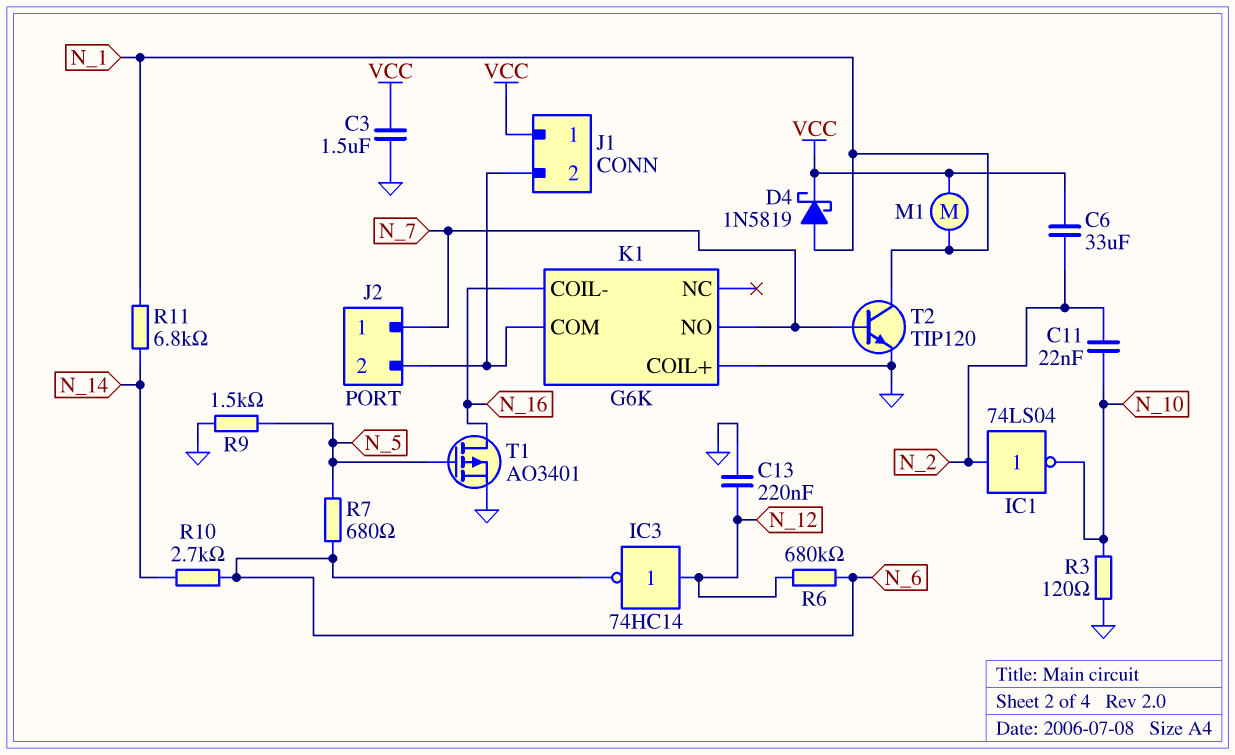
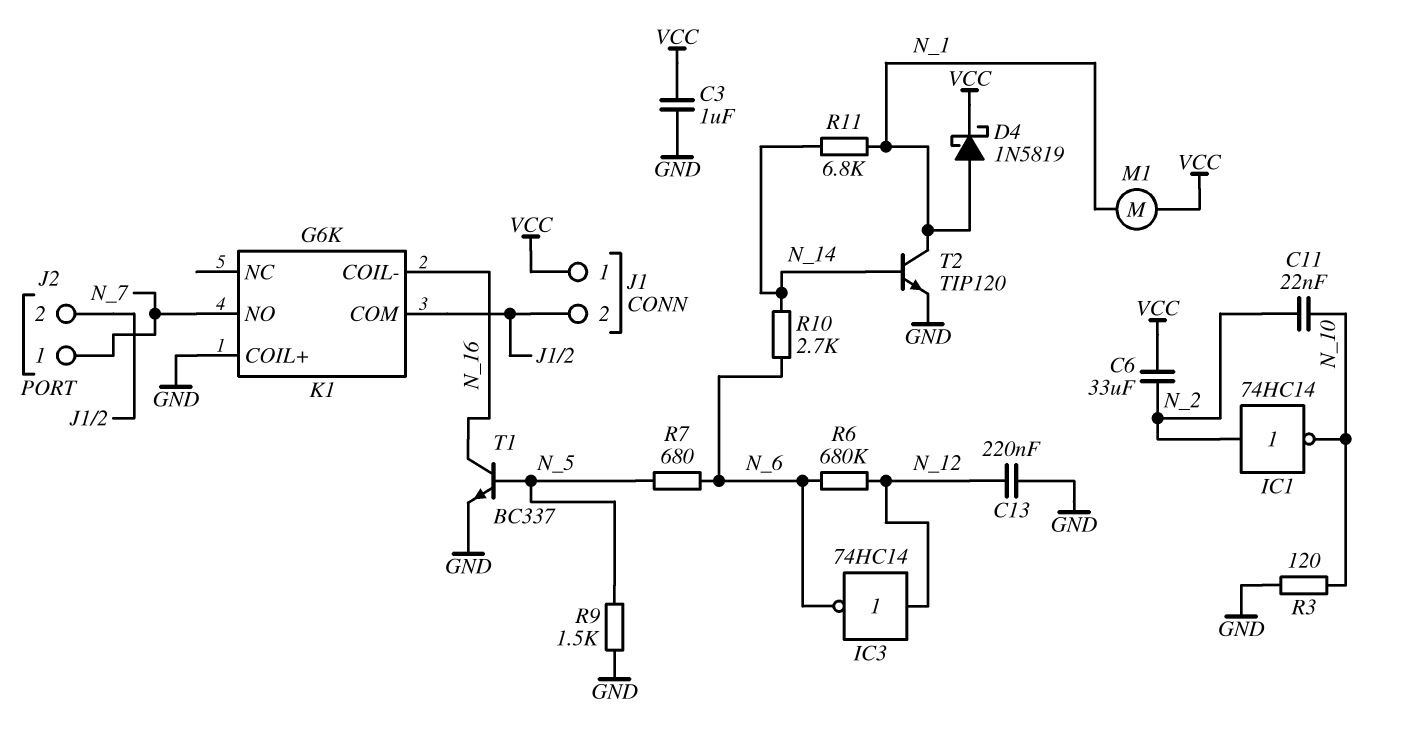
C3: 1.5uF (GND, VCC) -> 1uF (GND, VCC)
IC1: NOT 74LS04 (in N_2, out N_10) -> NOT 74HC14 (in N_2, out N_10)
T1: PMOS AO3401 (G N_5, D N_16, S GND) -> NPN BC337 (B N_5, C N_16, E GND)
T2: NPN TIP120 (B N_7, C N_1, E GND) -> NPN TIP120 (B N_14, C N_1, E GND)

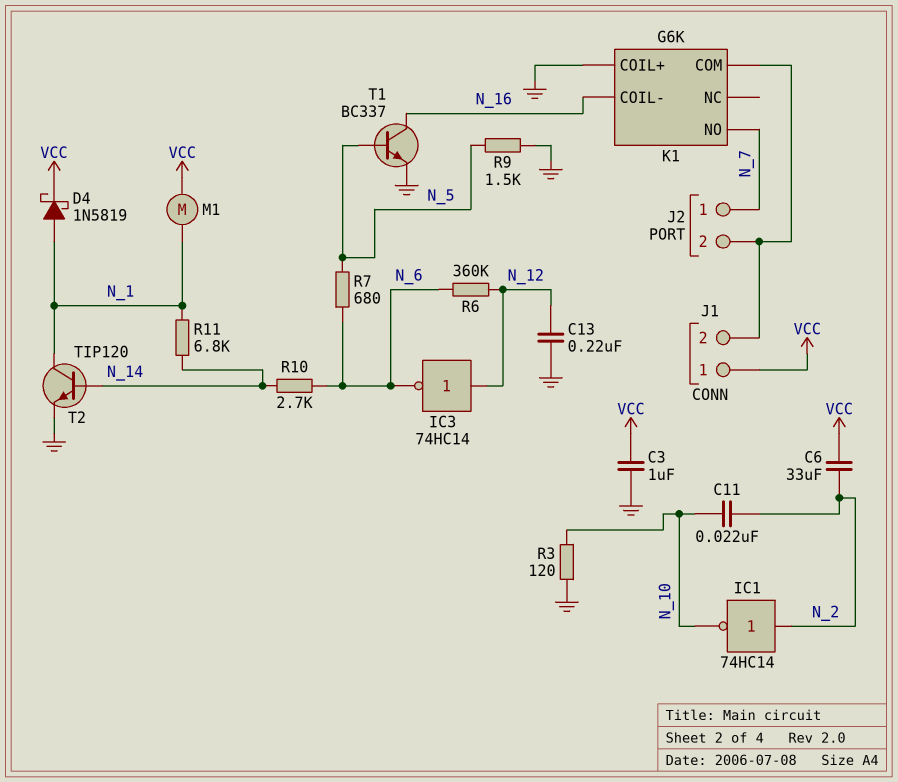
R6: 680k (N_6, N_12) -> 360k (N_6, N_12)

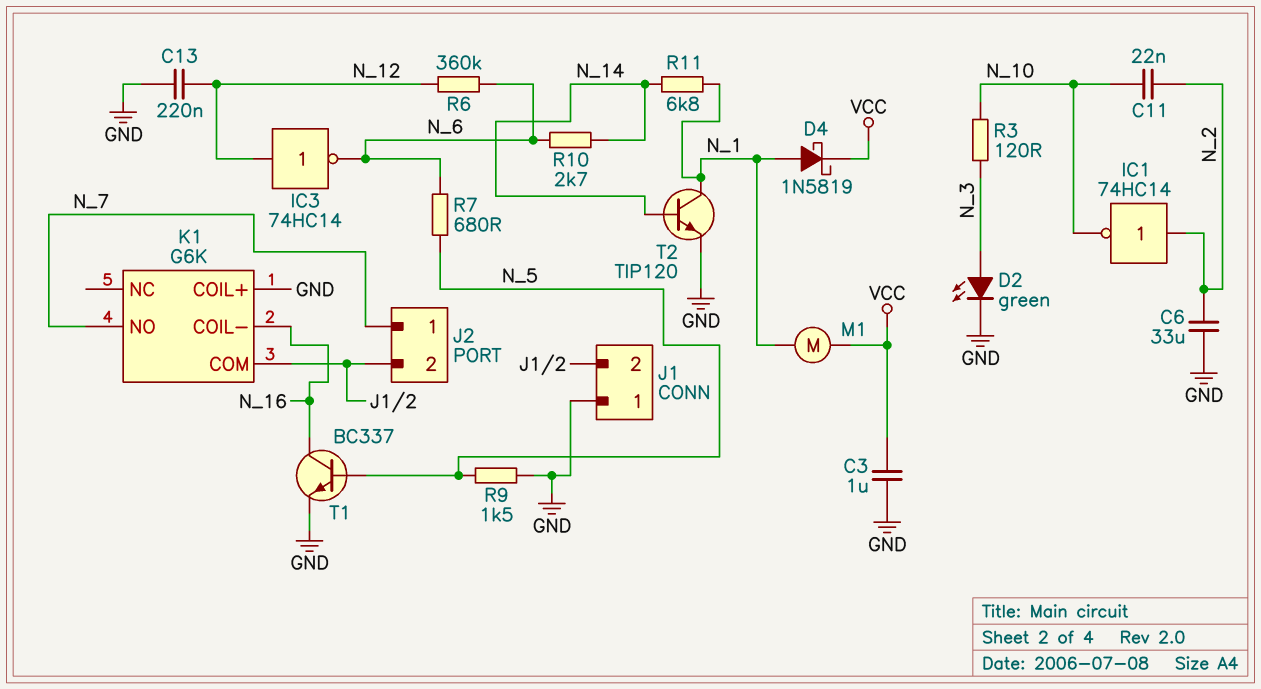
C6: 33uF (N_2, VCC) -> 33uF (GND, N_2)
D2: none -> LED green (A N_3, K GND)
J1 pin 1: VCC -> GND
R3: 120 (GND, N_10) -> 120 (N_3, N_10)

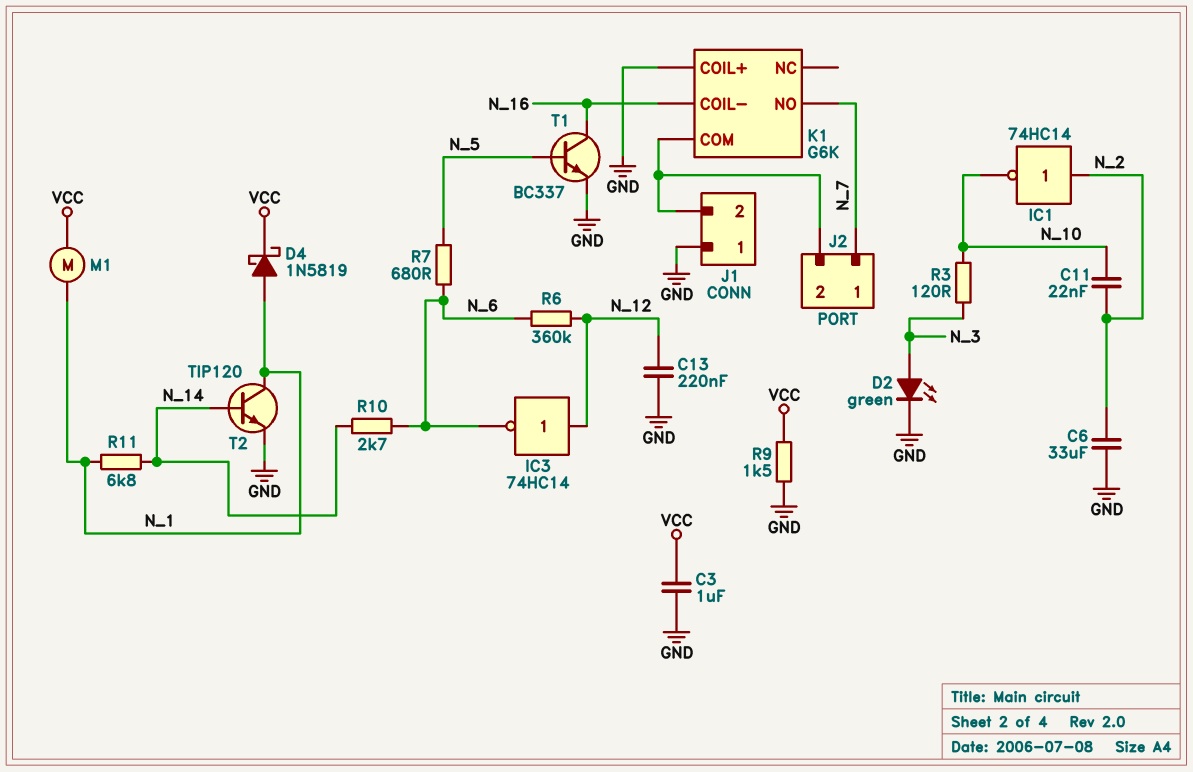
R9: 1.5k (GND, N_5) -> 1.5k (GND, VCC)

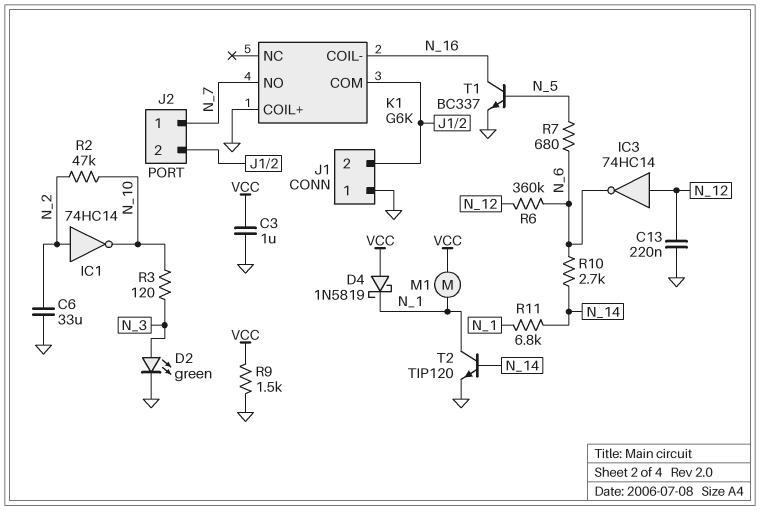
C11: 22nF (N_2, N_10) -> none
D4: schottky 1N5819 (A N_1, K VCC) -> schottky 1N5819 (A VCC, K N_1)
R2: none -> 47k (N_2, N_10)

